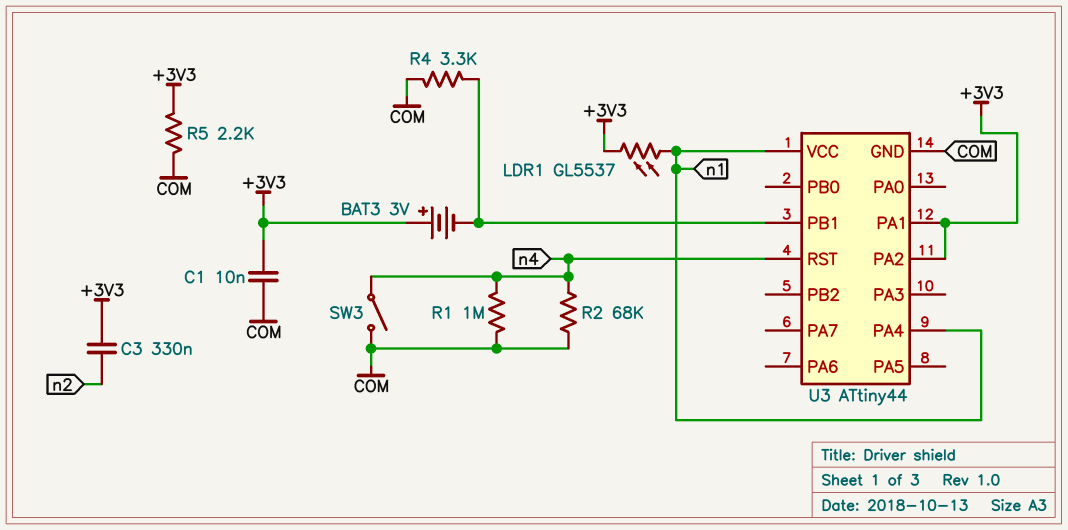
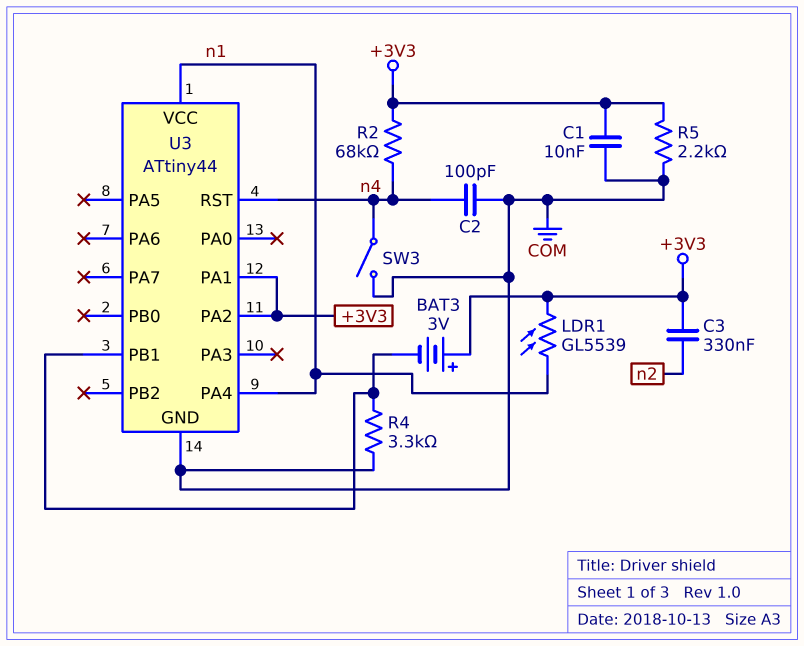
C2: none -> 100pF (COM, n4)
LDR1: GL5537 (+3V3, n1) -> GL5539 (+3V3, n1)
R1: 1M (COM, n4) -> none
R2: 68k (COM, n4) -> 68k (+3V3, n4)

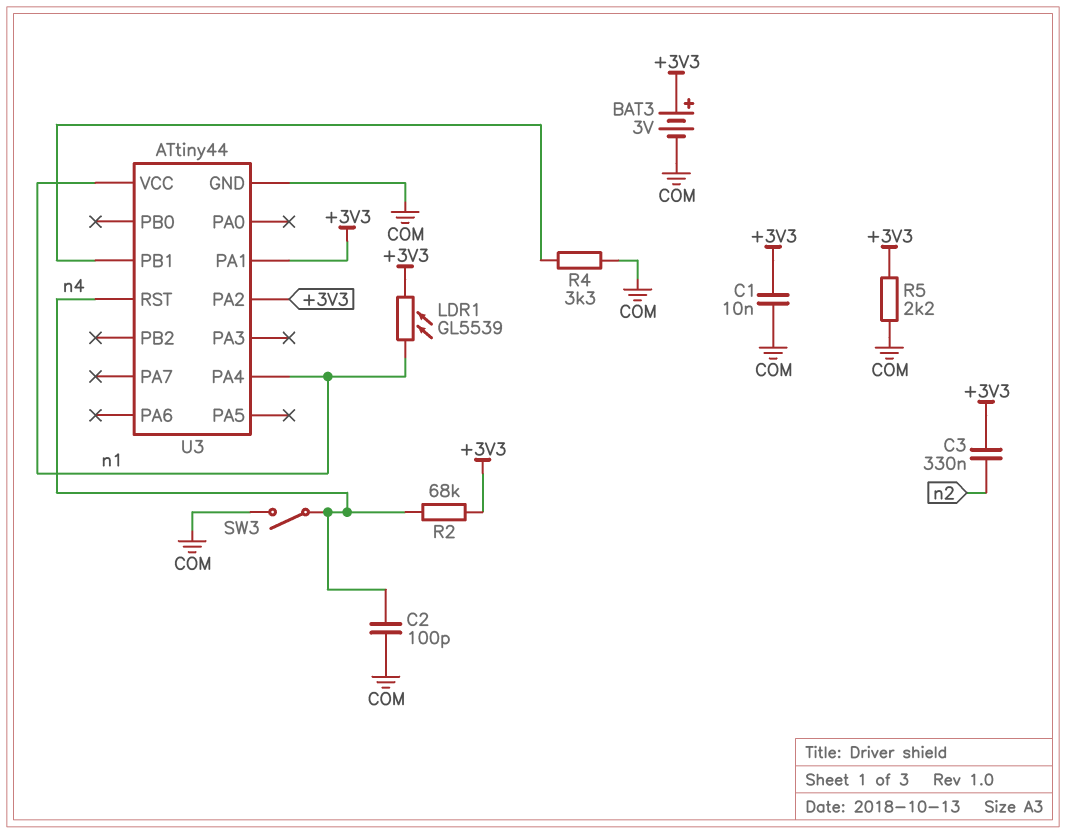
BAT3: 3V (plus +3V3, minus U3/PB1) -> 3V (plus +3V3, minus COM)

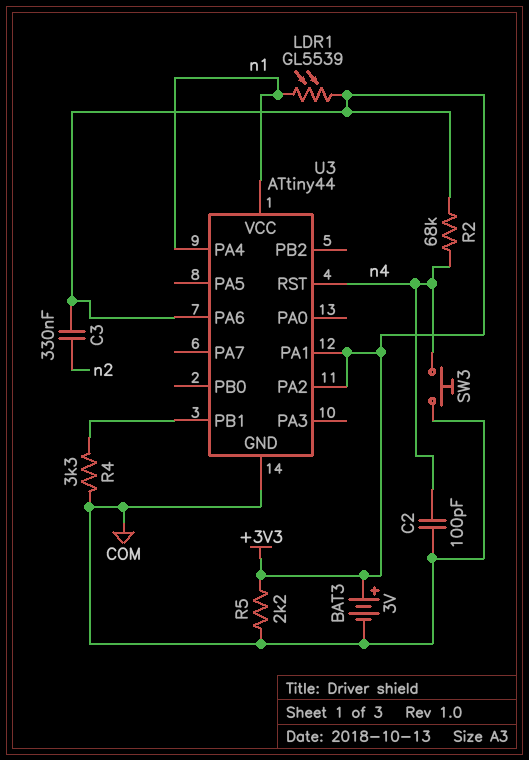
C1: 10nF (+3V3, COM) -> none
SW3: switch (COM, n4) -> button (COM, n4)
U3 pin PA6: none -> +3V3

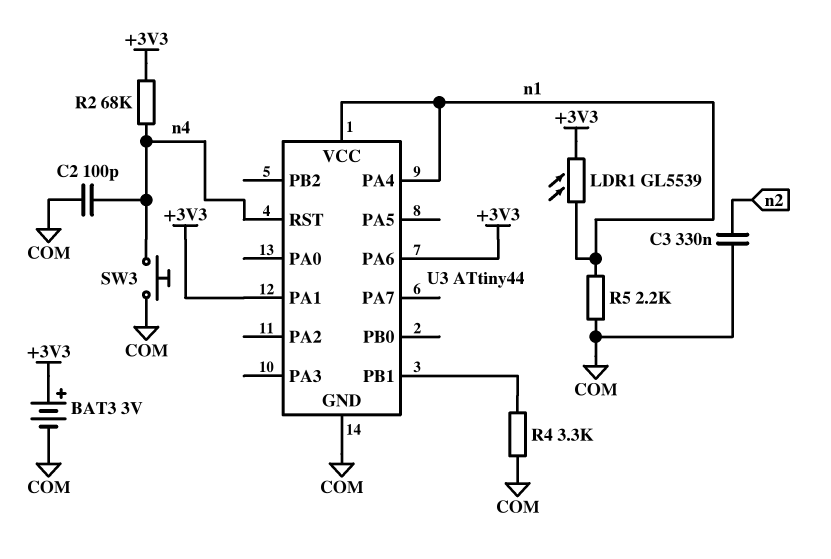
C3: 330nF (+3V3, n2) -> 330nF (COM, n2)
R5: 2.2k (+3V3, COM) -> 2.2k (COM, n1)
U3 pin PA2: +3V3 -> none

